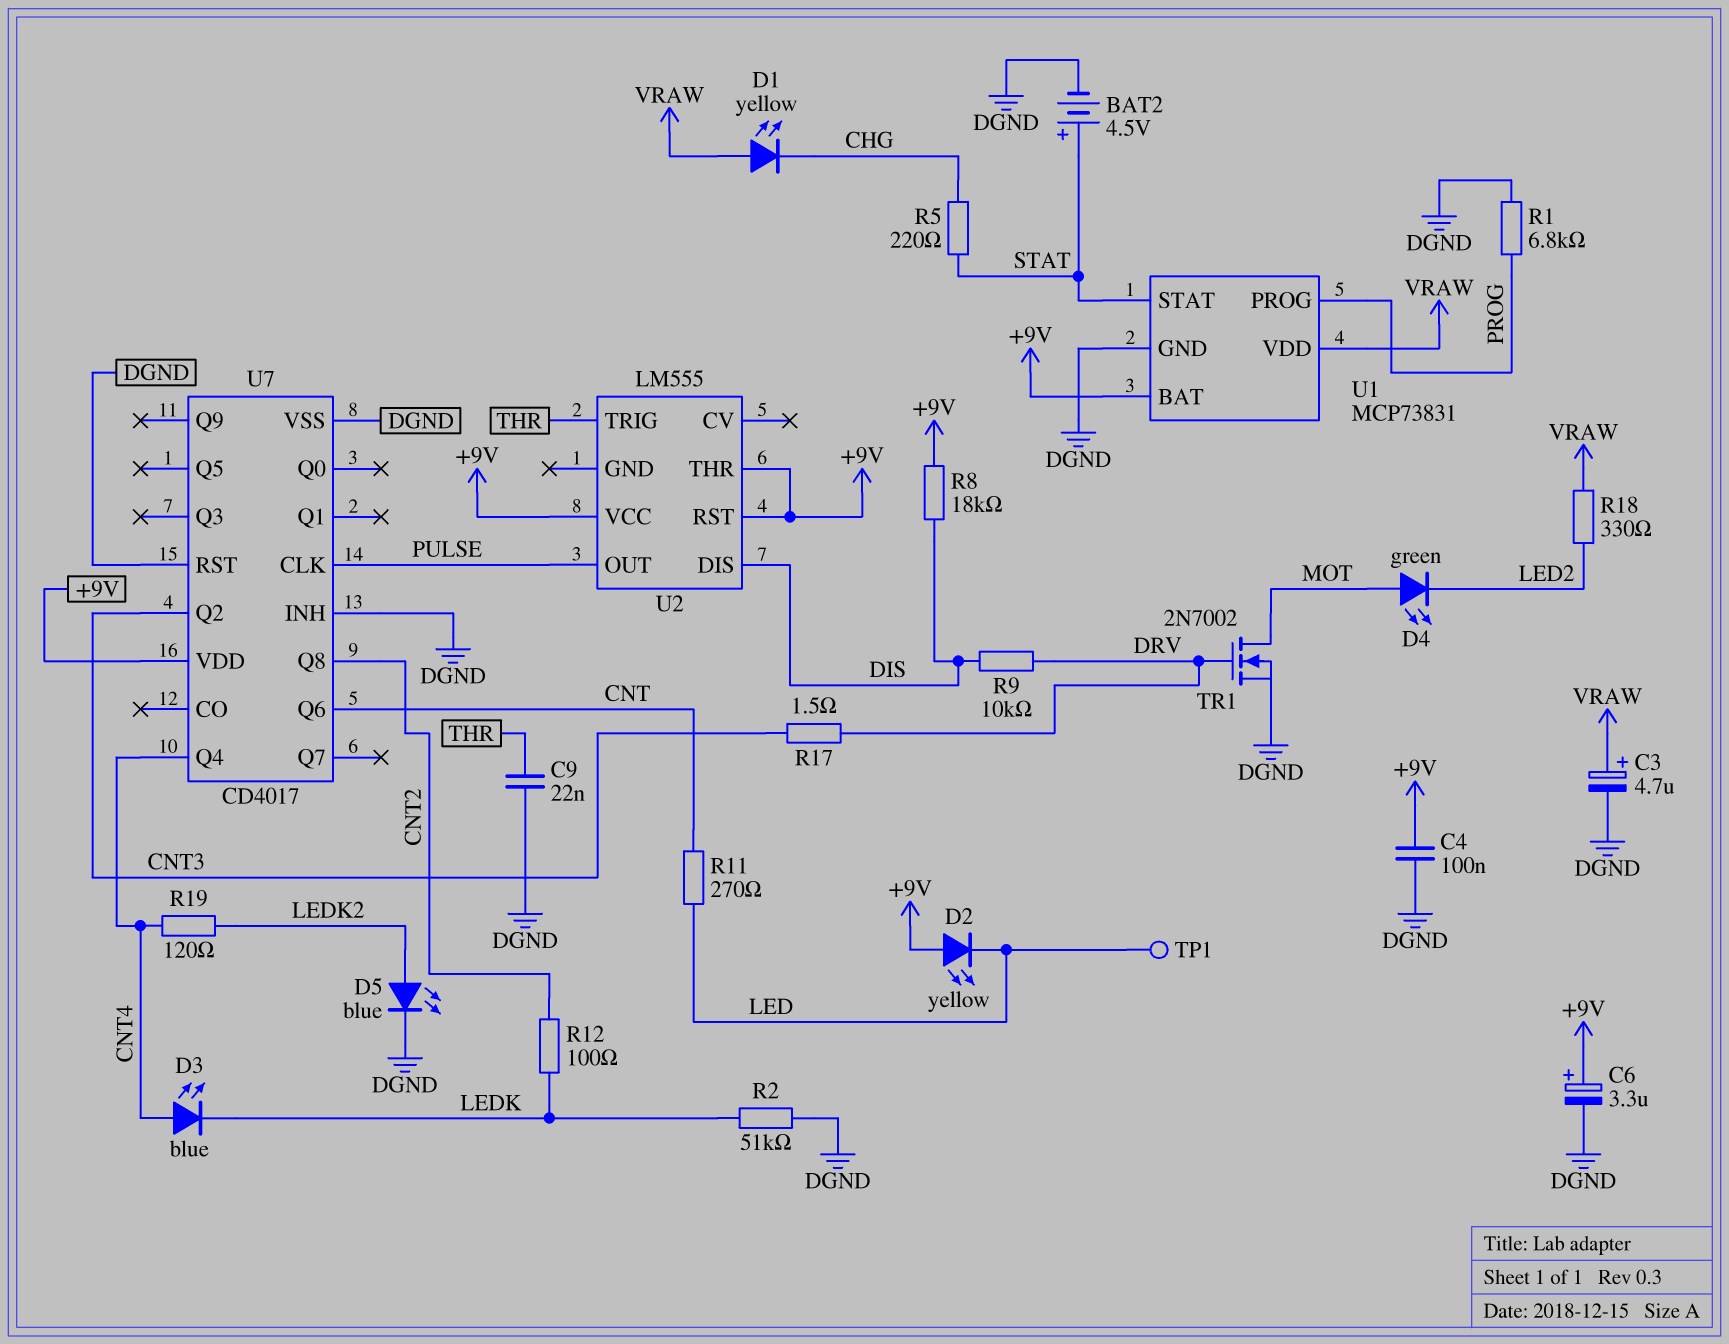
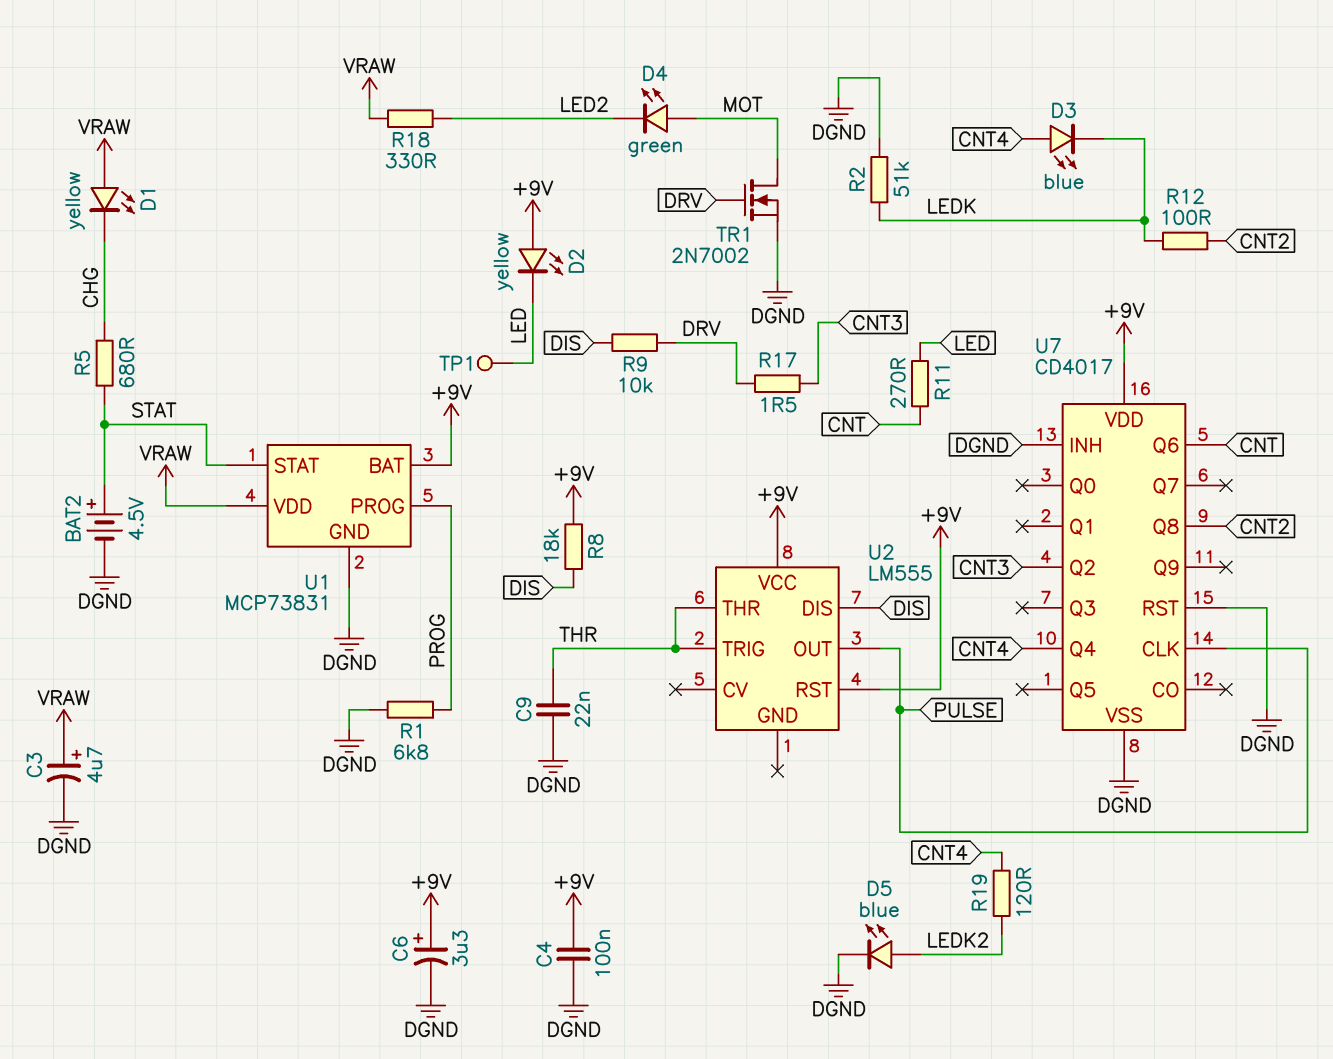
R5: 220 (CHG, STAT) -> 680 (CHG, STAT)
U2 pin THR: +9V -> THR

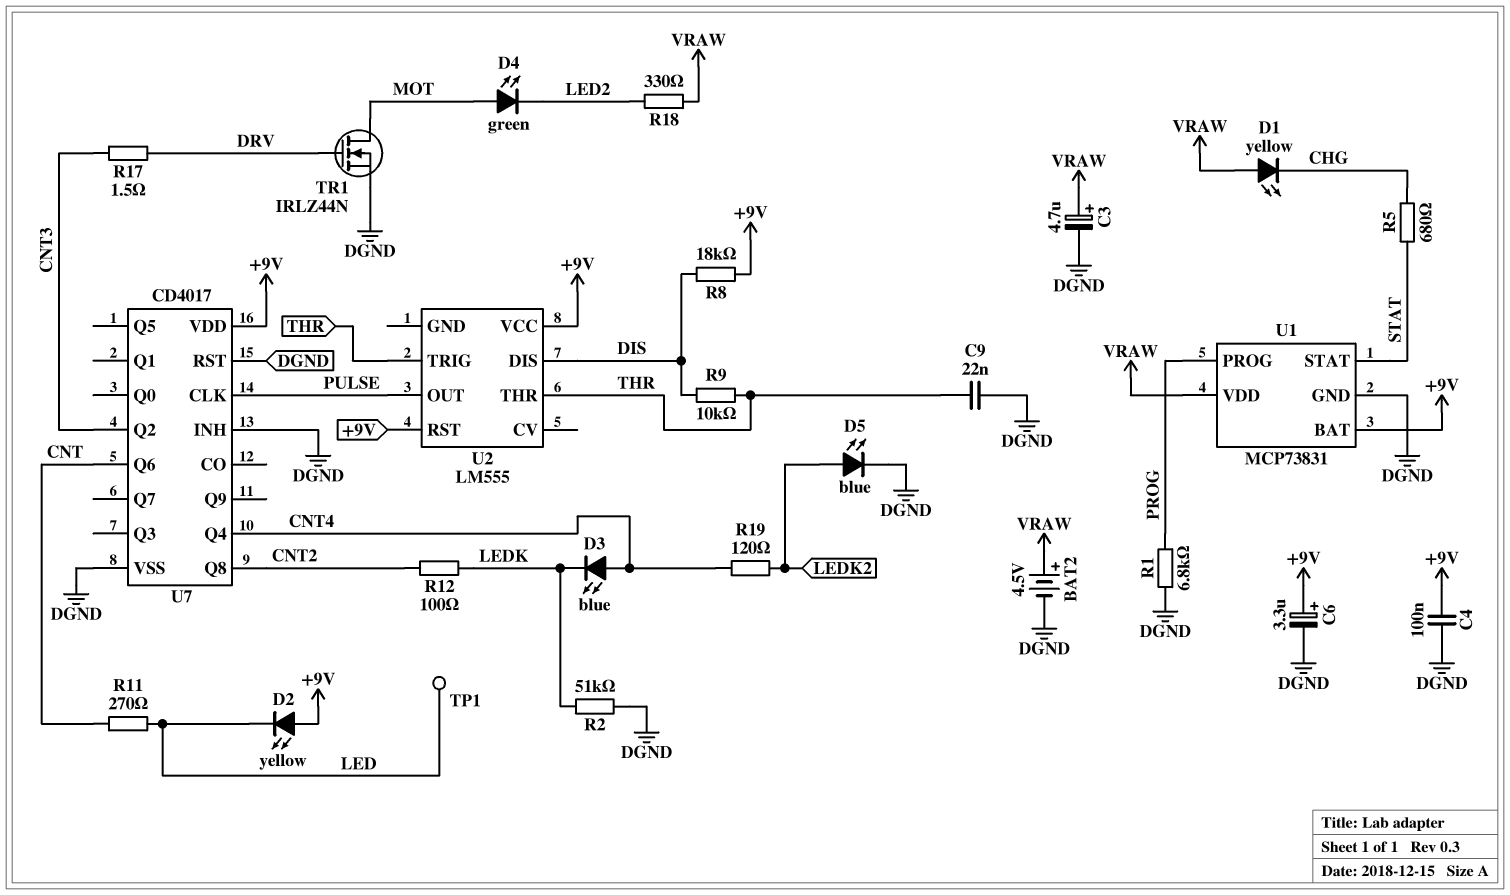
BAT2: 4.5V (plus STAT, minus DGND) -> 4.5V (plus VRAW, minus DGND)
R9: 10k (DIS, DRV) -> 10k (DIS, THR)
TR1: NMOS 2N7002 (G DRV, D MOT, S DGND) -> NMOS IRLZ44N (G DRV, D MOT, S DGND)

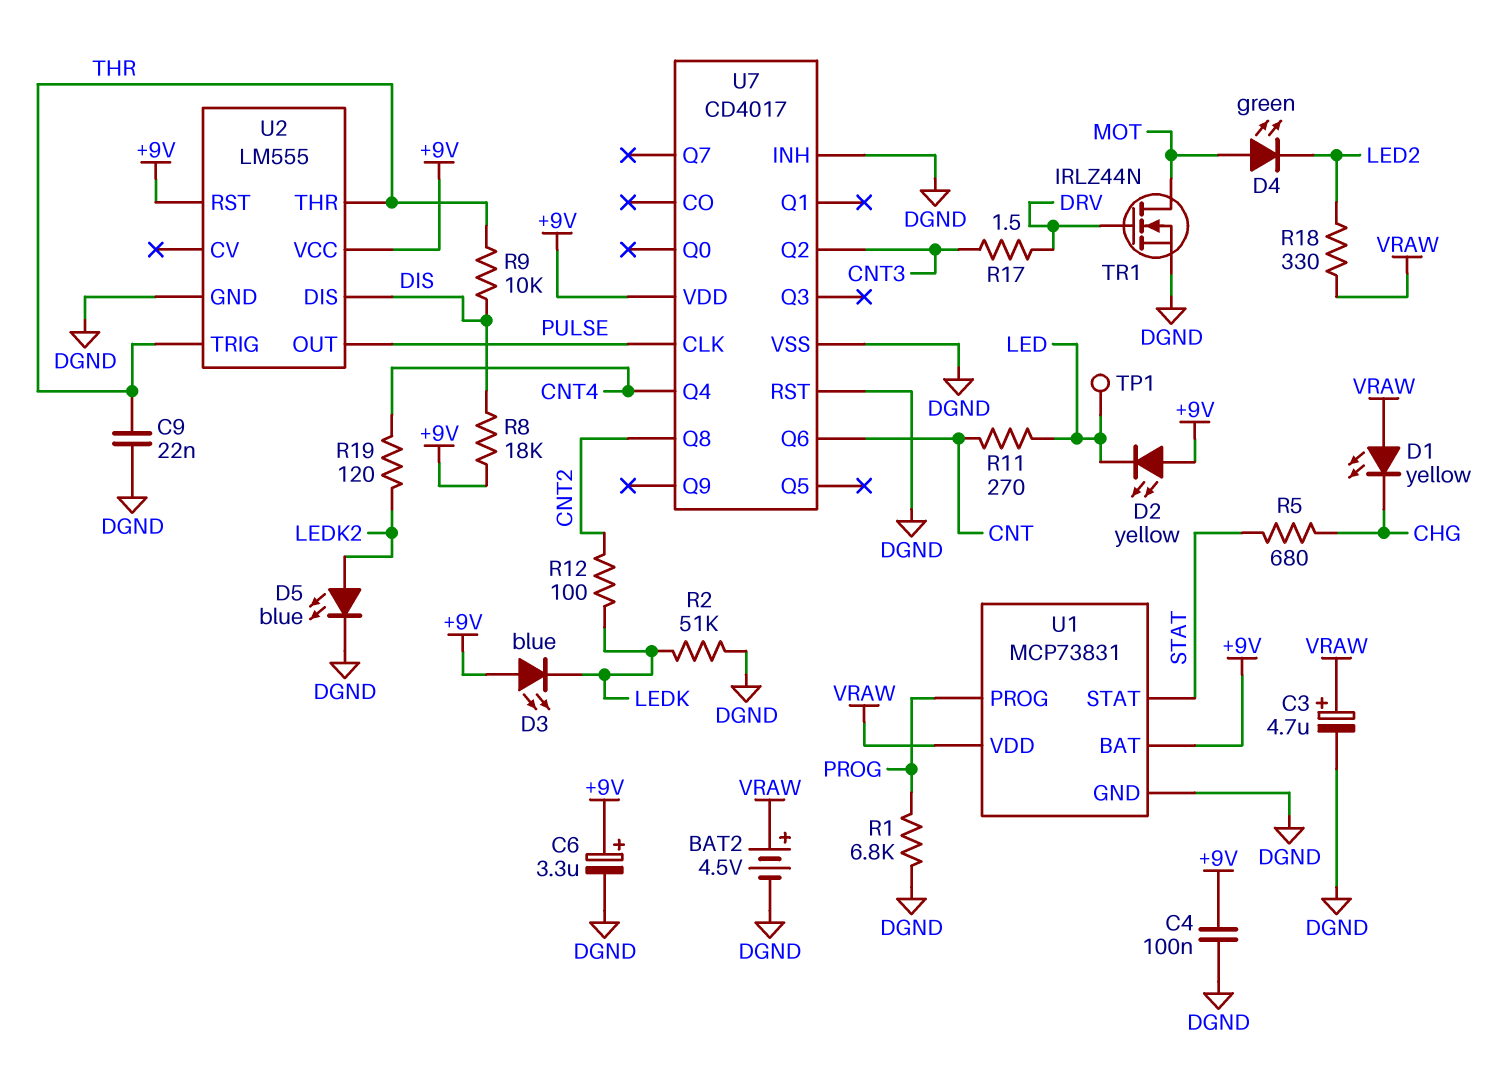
D3: LED blue (A CNT4, K LEDK) -> LED blue (A +9V, K LEDK)
U2 pin GND: none -> DGND

